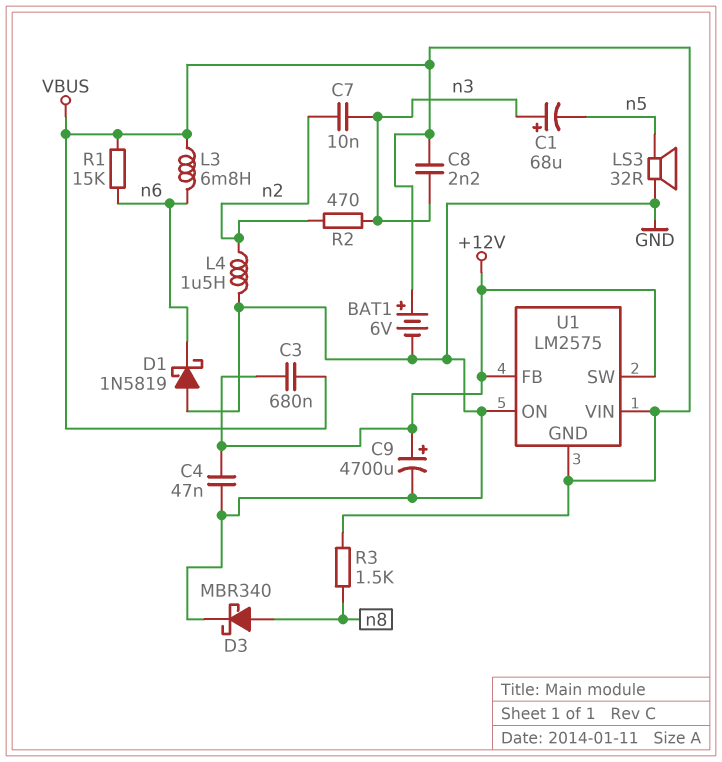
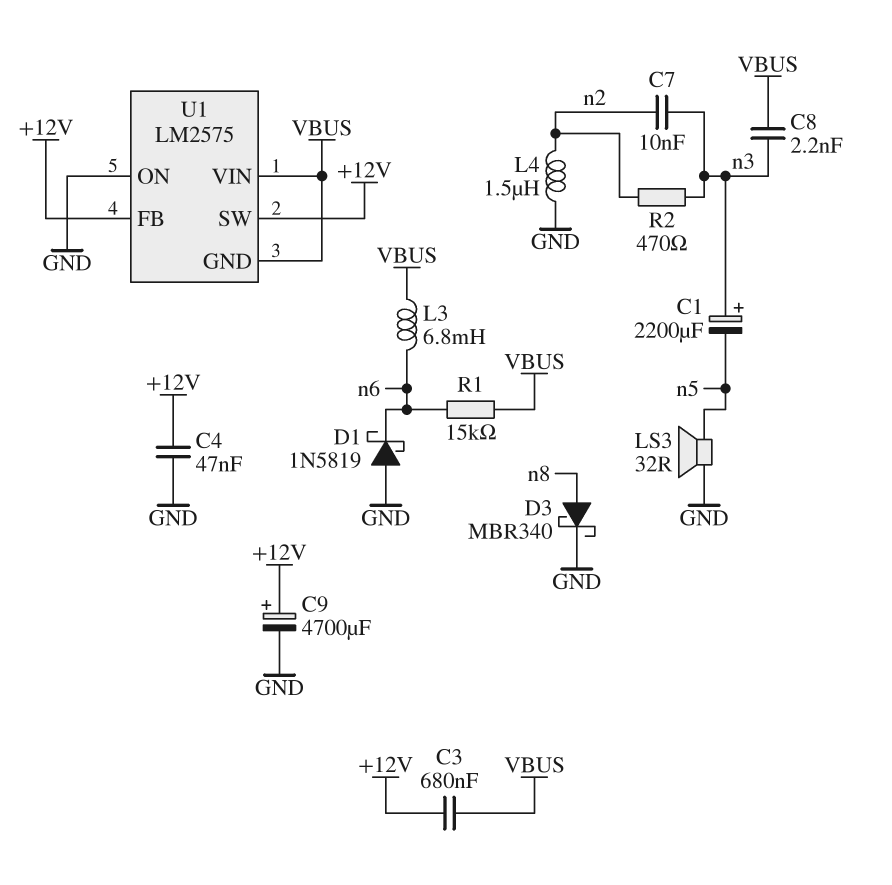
BAT1: 6V (plus VBUS, minus GND) -> none
C1: 68uF (plus n3, minus n5) -> 2200uF (plus n3, minus n5)
R3: 1.5k (VBUS, n8) -> none

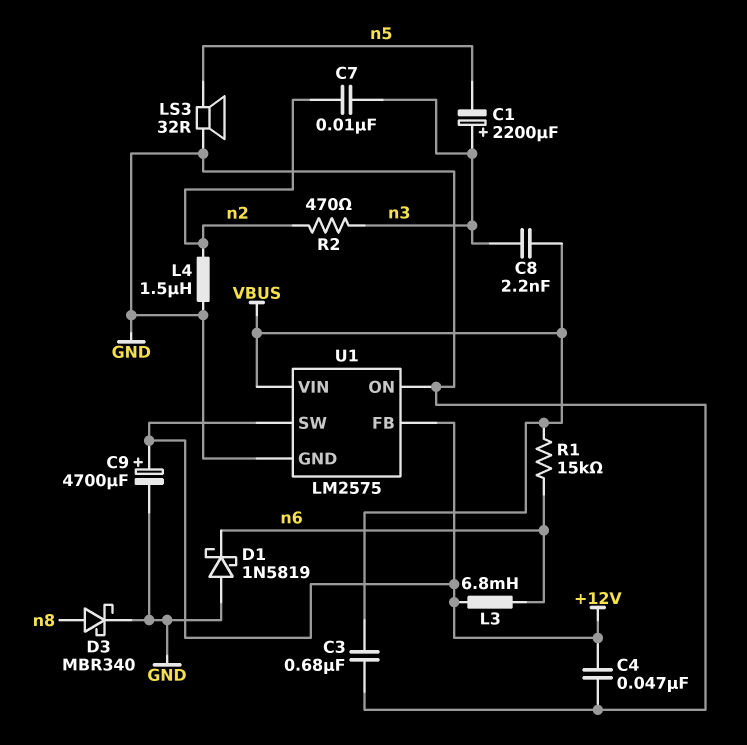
C3: 680nF (+12V, VBUS) -> 680nF (GND, VBUS)
L3: 6.8mH (VBUS, n6) -> 6.8mH (+12V, n6)
U1 pin GND: VBUS -> GND

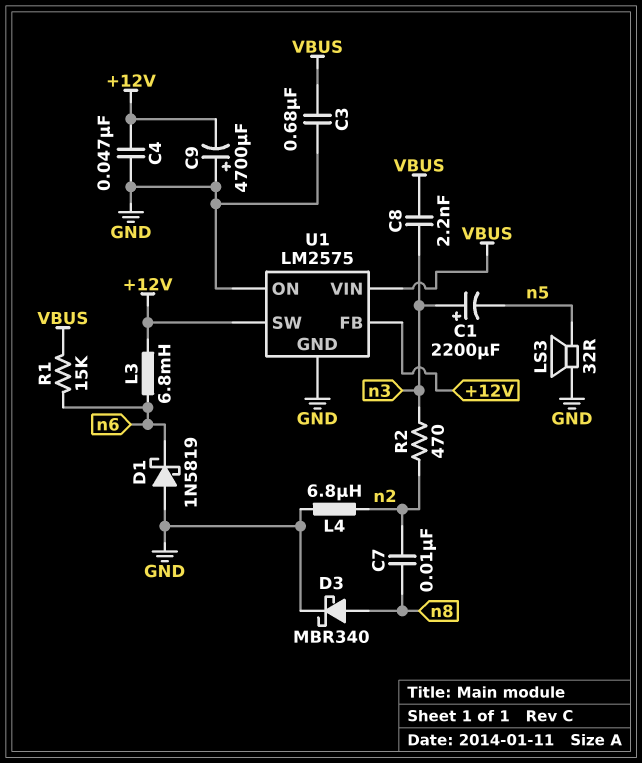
C7: 10nF (n2, n3) -> 10nF (n2, n8)
C9: 4700uF (plus +12V, minus GND) -> 4700uF (plus GND, minus +12V)
L4: 1.5uH (GND, n2) -> 6.8uH (GND, n2)

